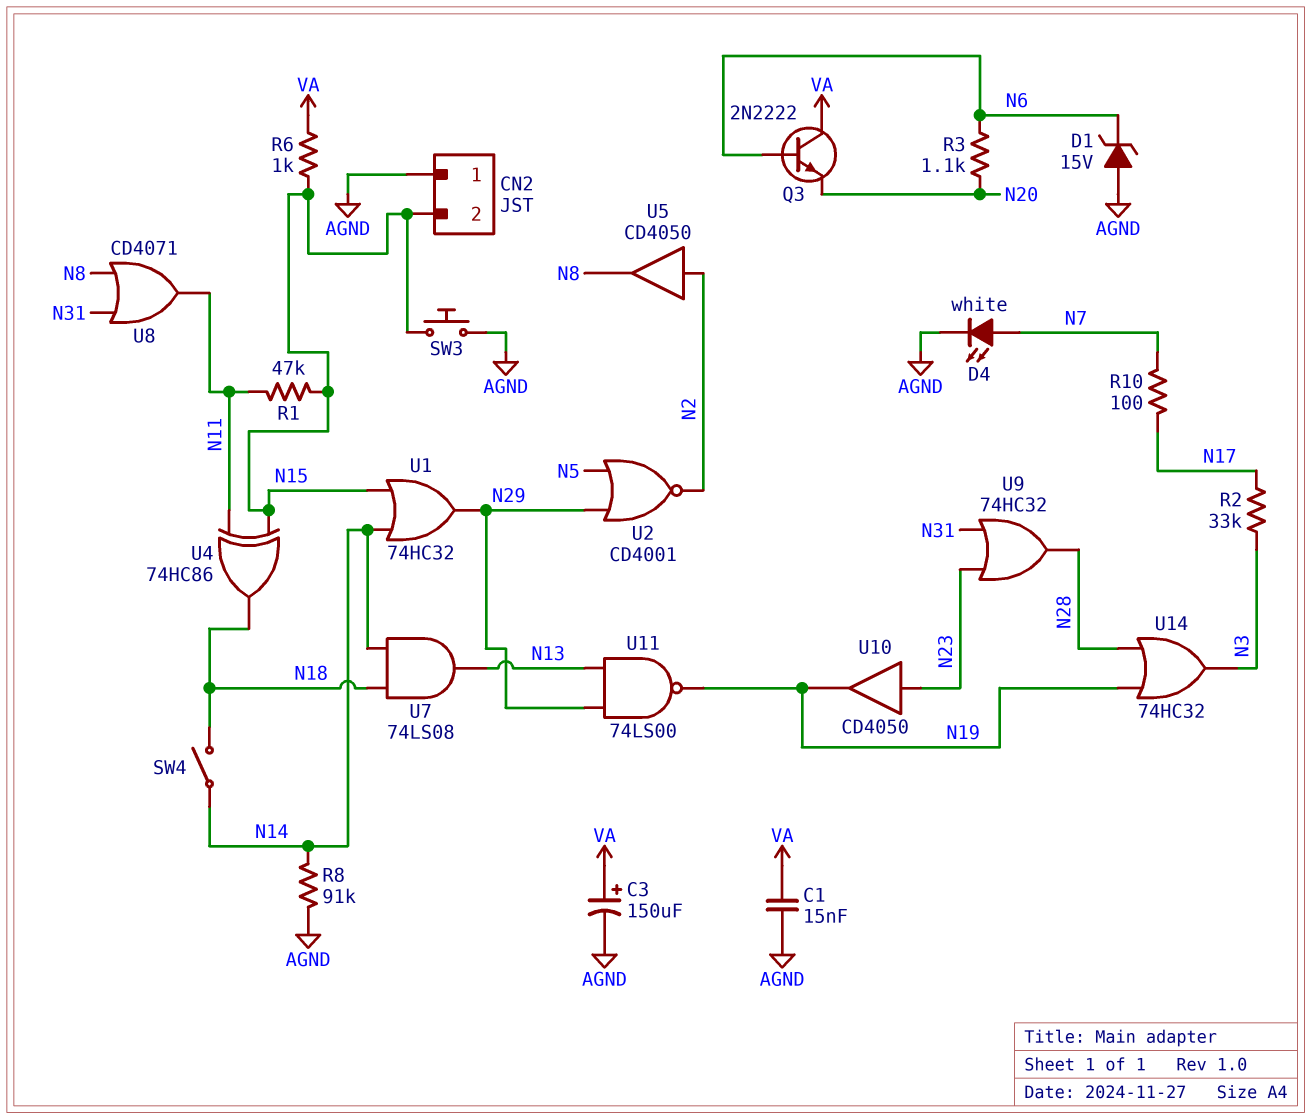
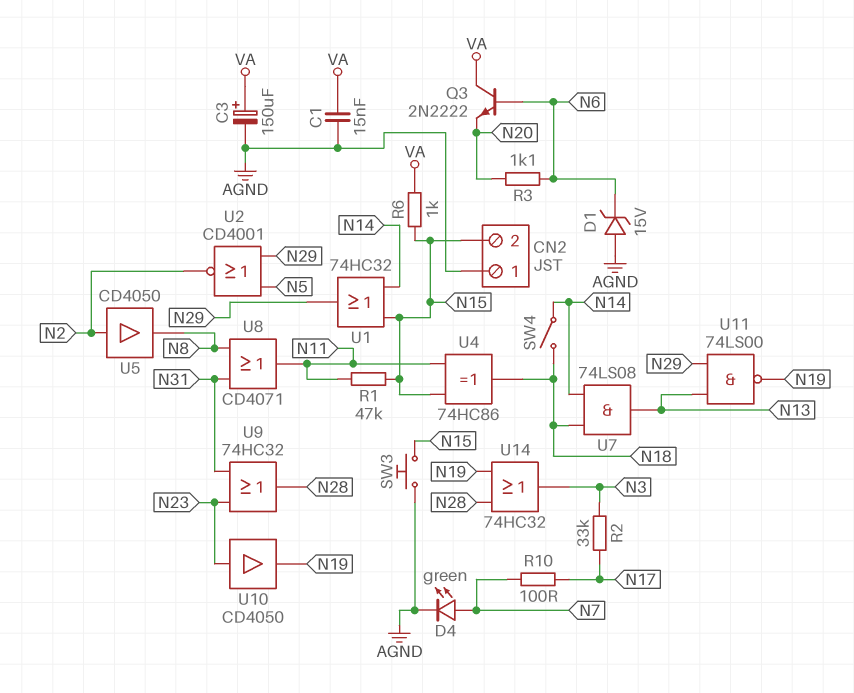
D4: LED white (A N7, K AGND) -> LED green (A N7, K AGND)
R8: 91k (AGND, N14) -> none

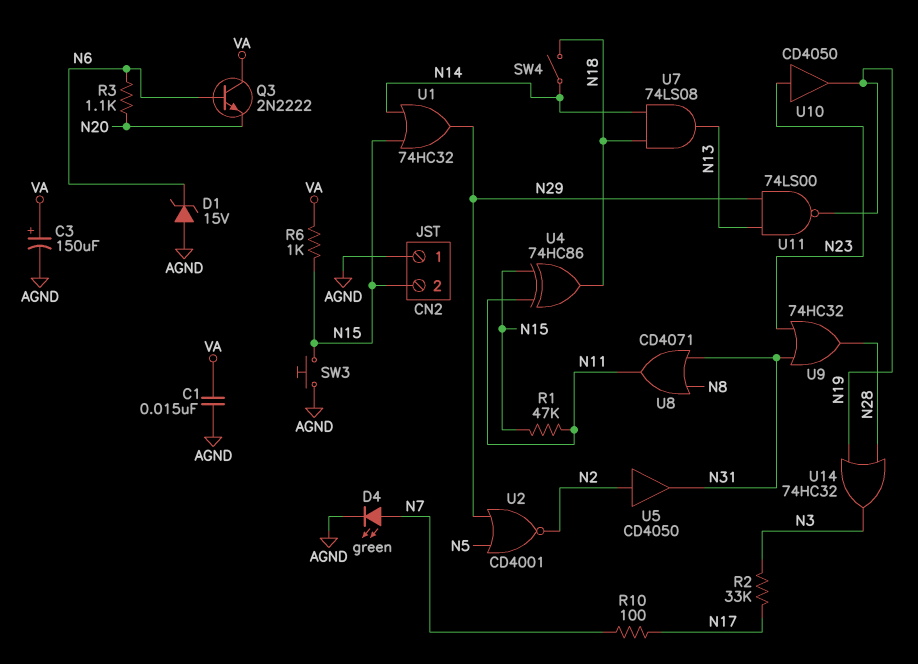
U5: buffer CD4050 (in N2, out N8) -> buffer CD4050 (in N2, out N31)

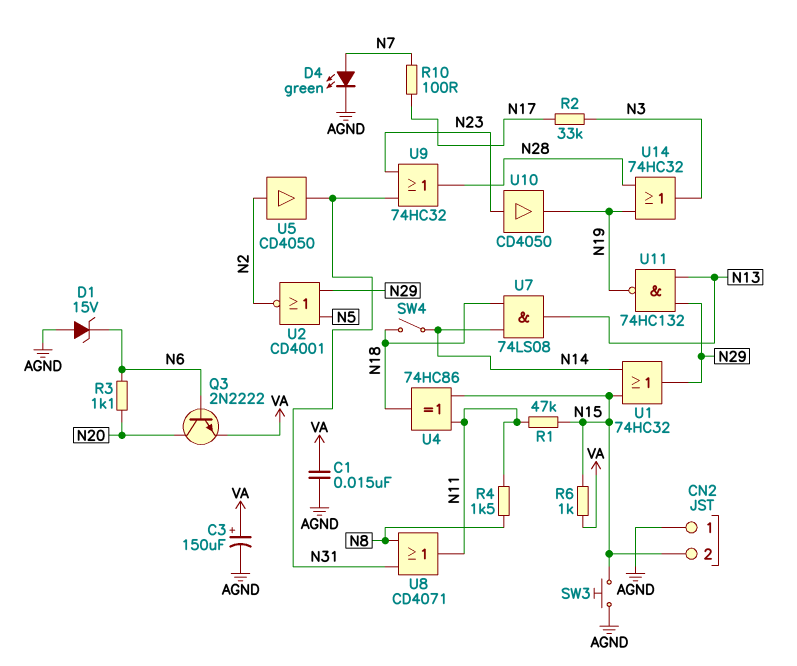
Q3: NPN 2N2222 (B N6, C VA, E N20) -> NPN 2N2222 (B N6, C N20, E VA)
R4: none -> 1.5k (N8, N11)
U11: NAND 74LS00 (in N13, in N29, out N19) -> NAND 74HC132 (in N13, in N29, out N19)

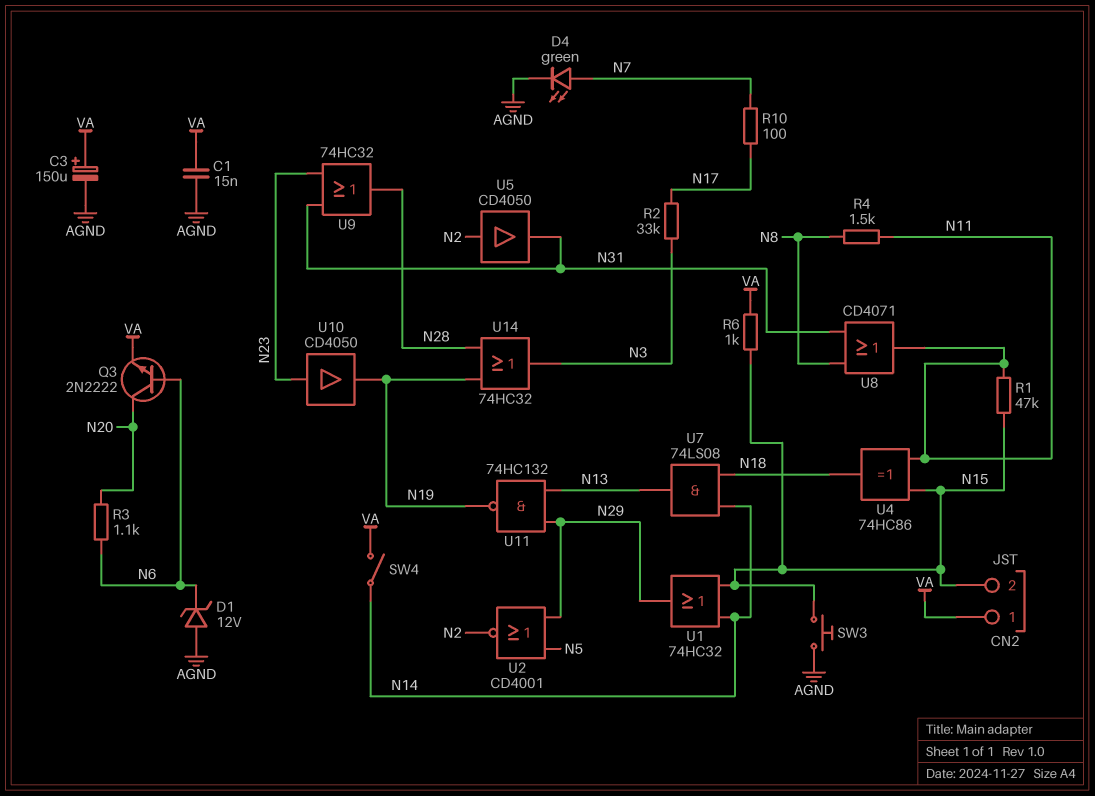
CN2 pin 1: AGND -> VA
D1: zener 15V (A AGND, K N6) -> zener 12V (A AGND, K N6)
SW4: switch (N14, N18) -> switch (N14, VA)

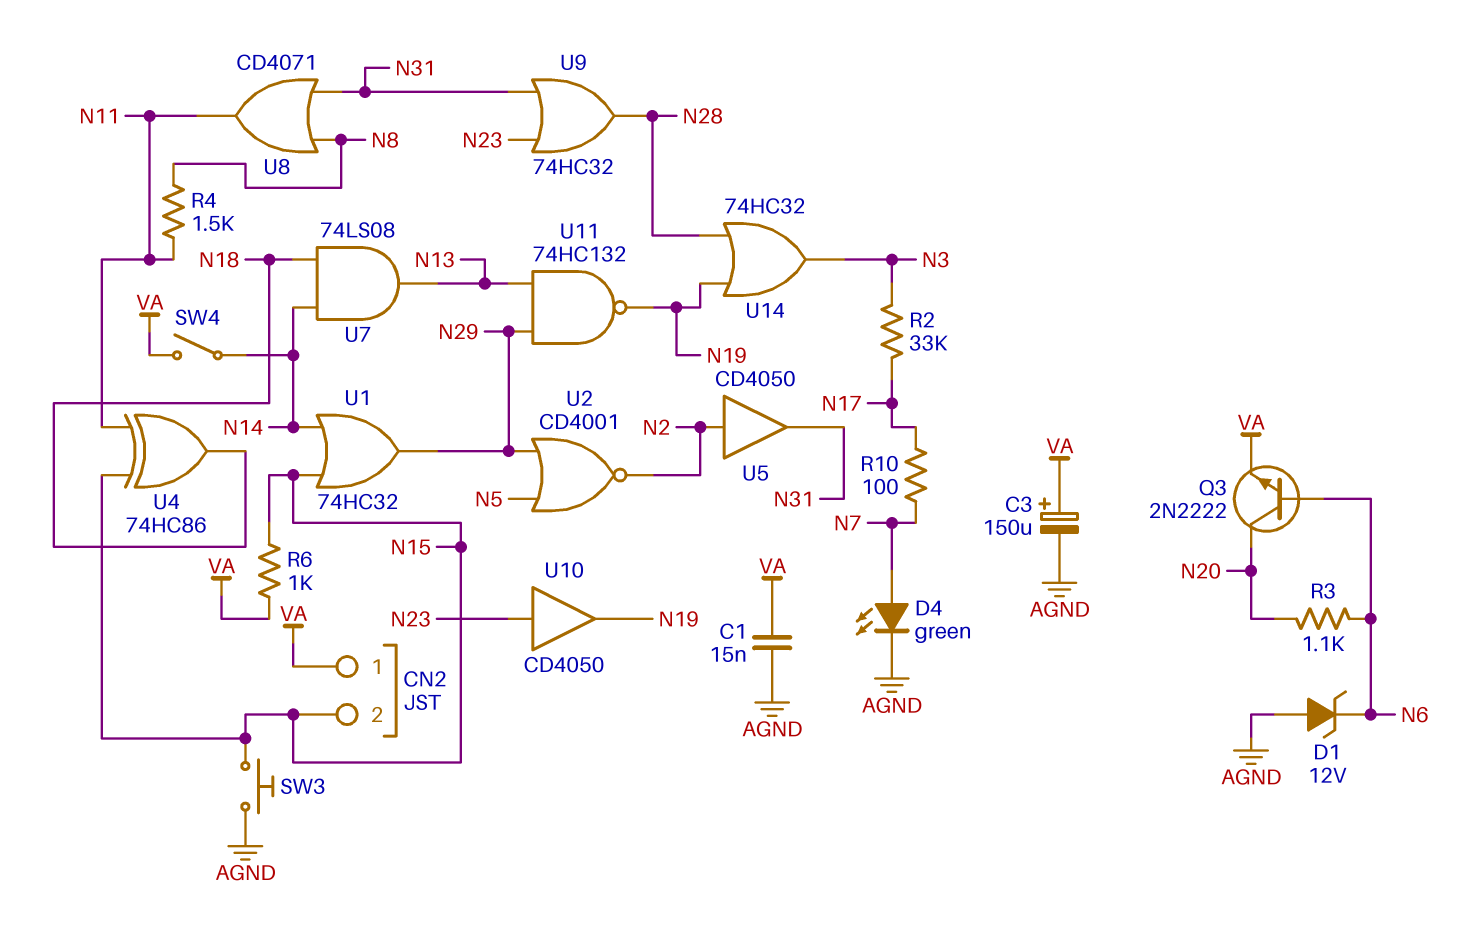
R1: 47k (N11, N15) -> none

